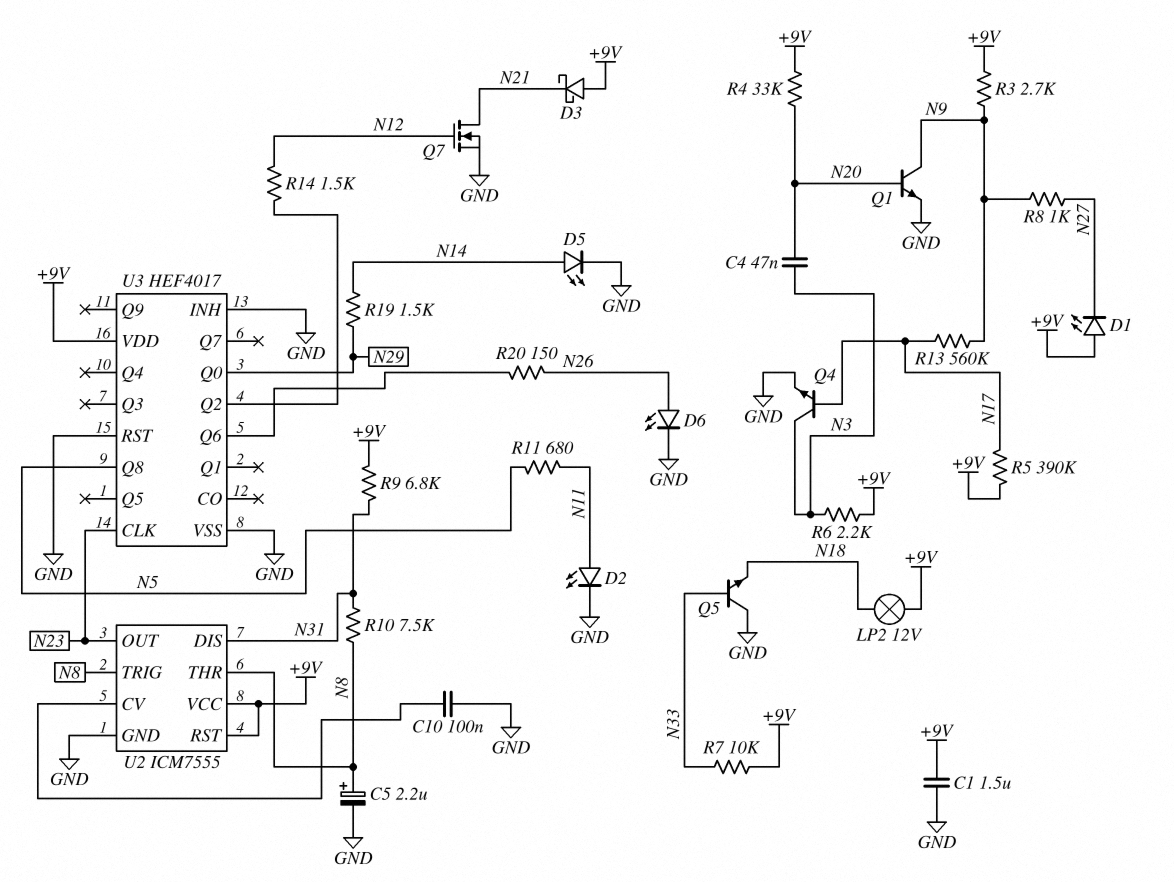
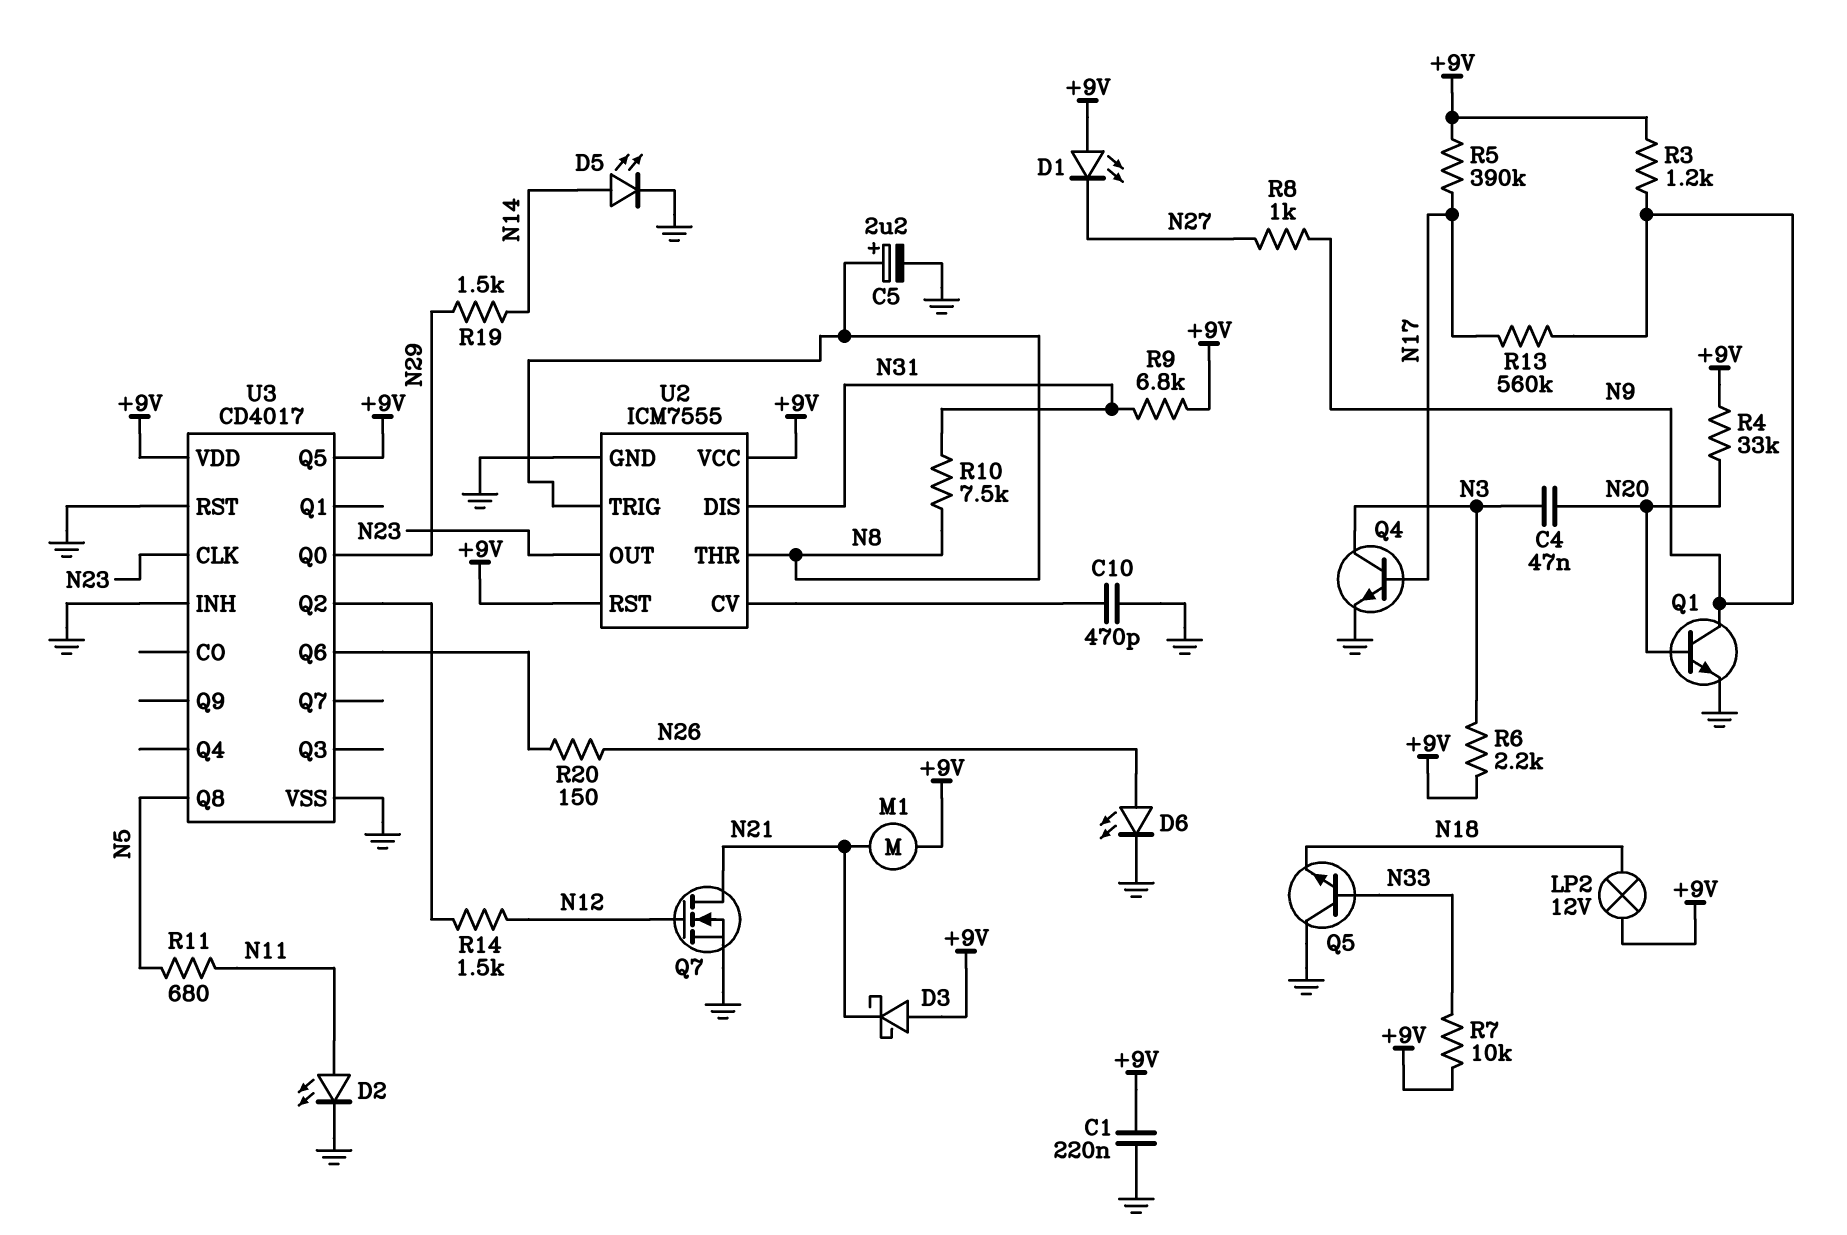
C1: 1.5uF (+9V, GND) -> 220nF (+9V, GND)
C10: 100nF (GND, U2/CV) -> 470pF (GND, U2/CV)
M1: none -> motor (+9V, N21)
R3: 2.7k (+9V, N9) -> 1.2k (+9V, N9)
U3: HEF4017 -> CD4017
U3 pin Q5: none -> +9V

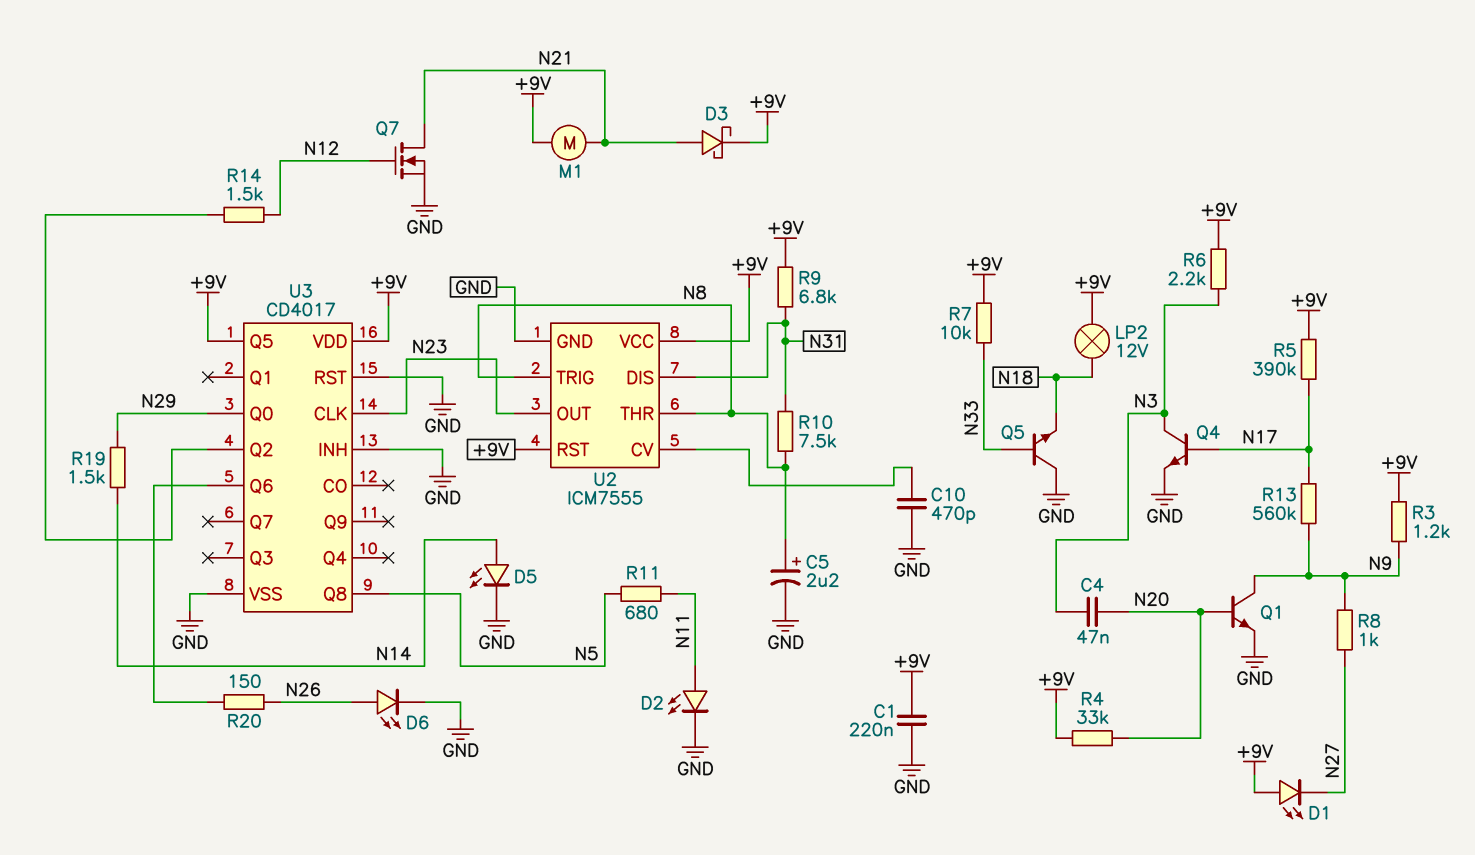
D3: schottky (A +9V, K N21) -> schottky (A N21, K +9V)

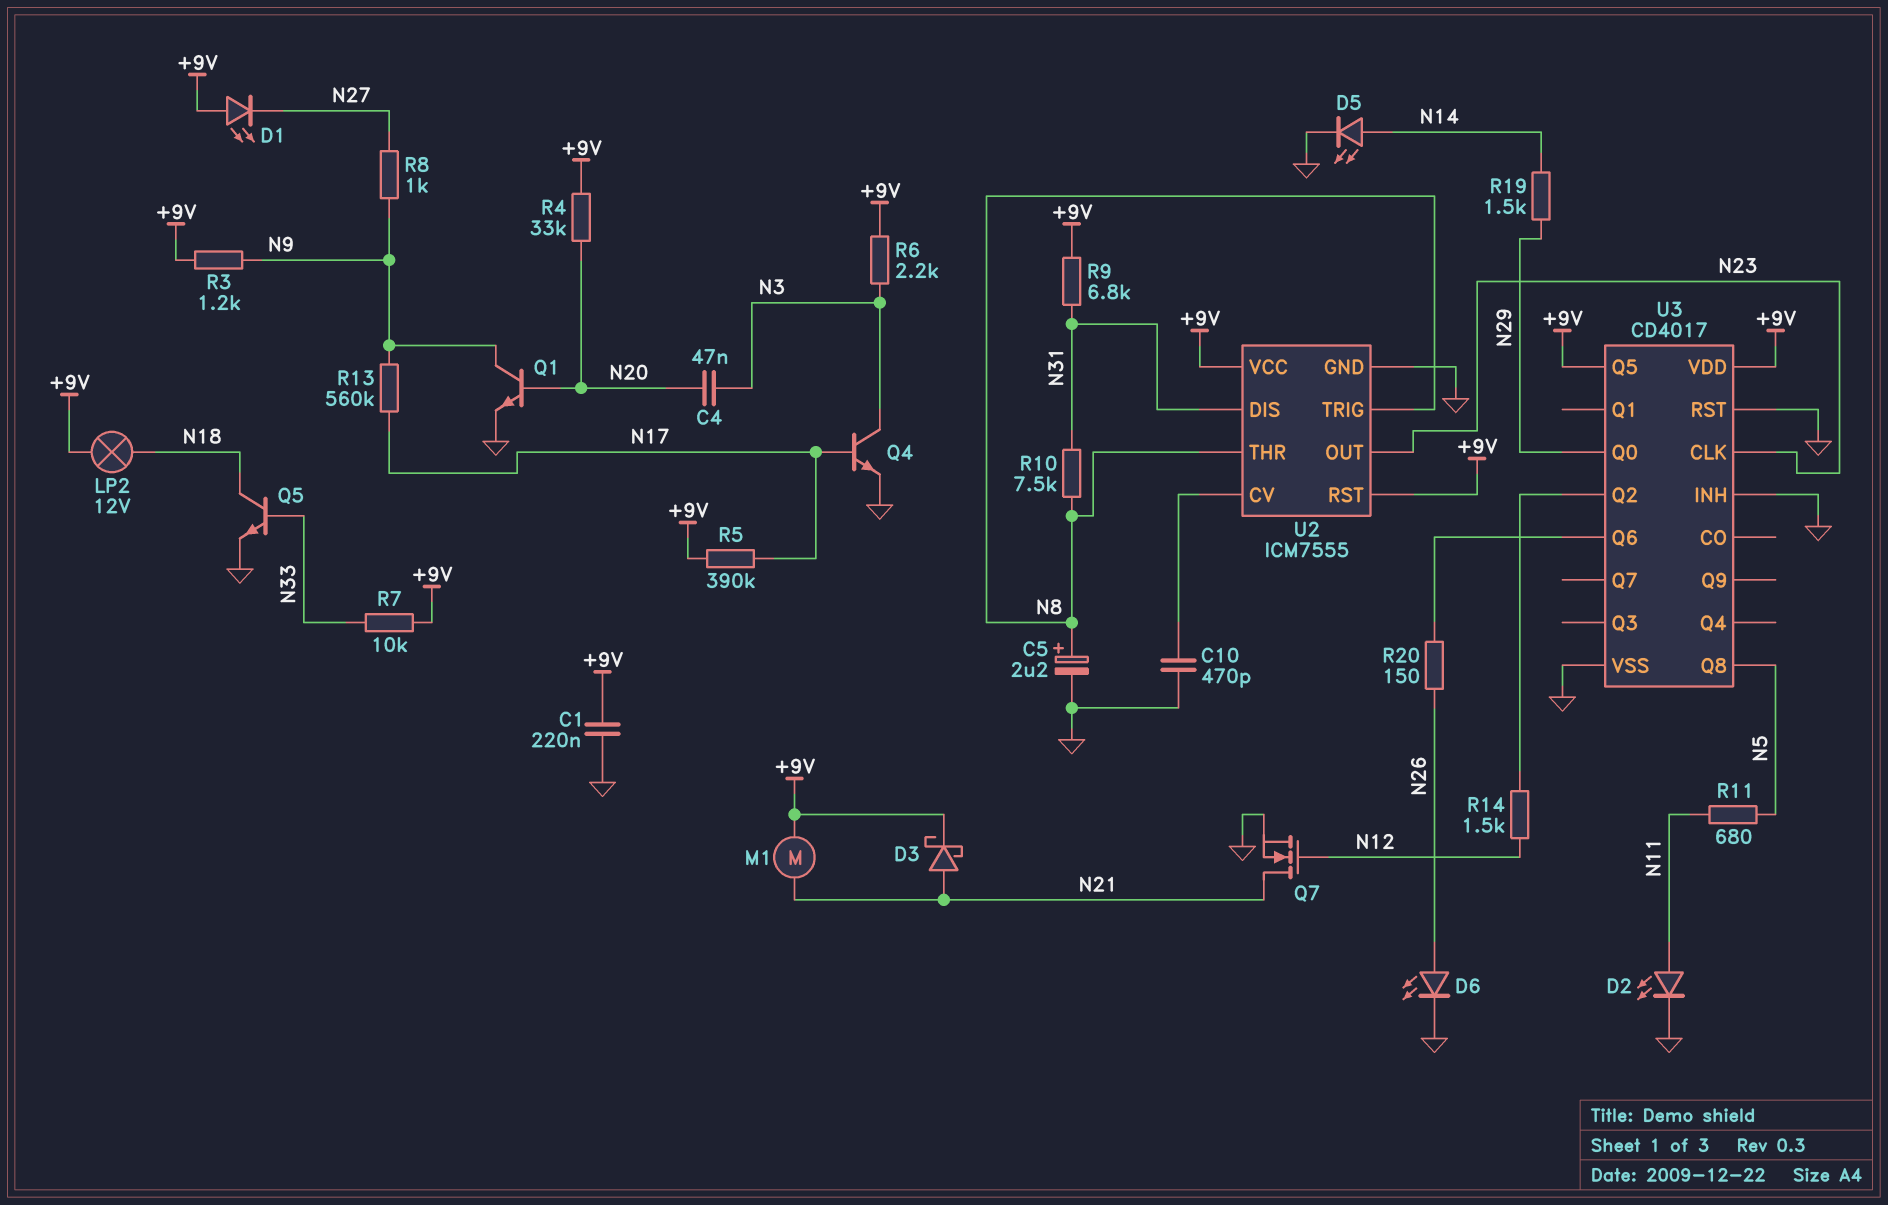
Q5: NPN (B N33, C GND, E N18) -> NPN (B N33, C N18, E GND)

